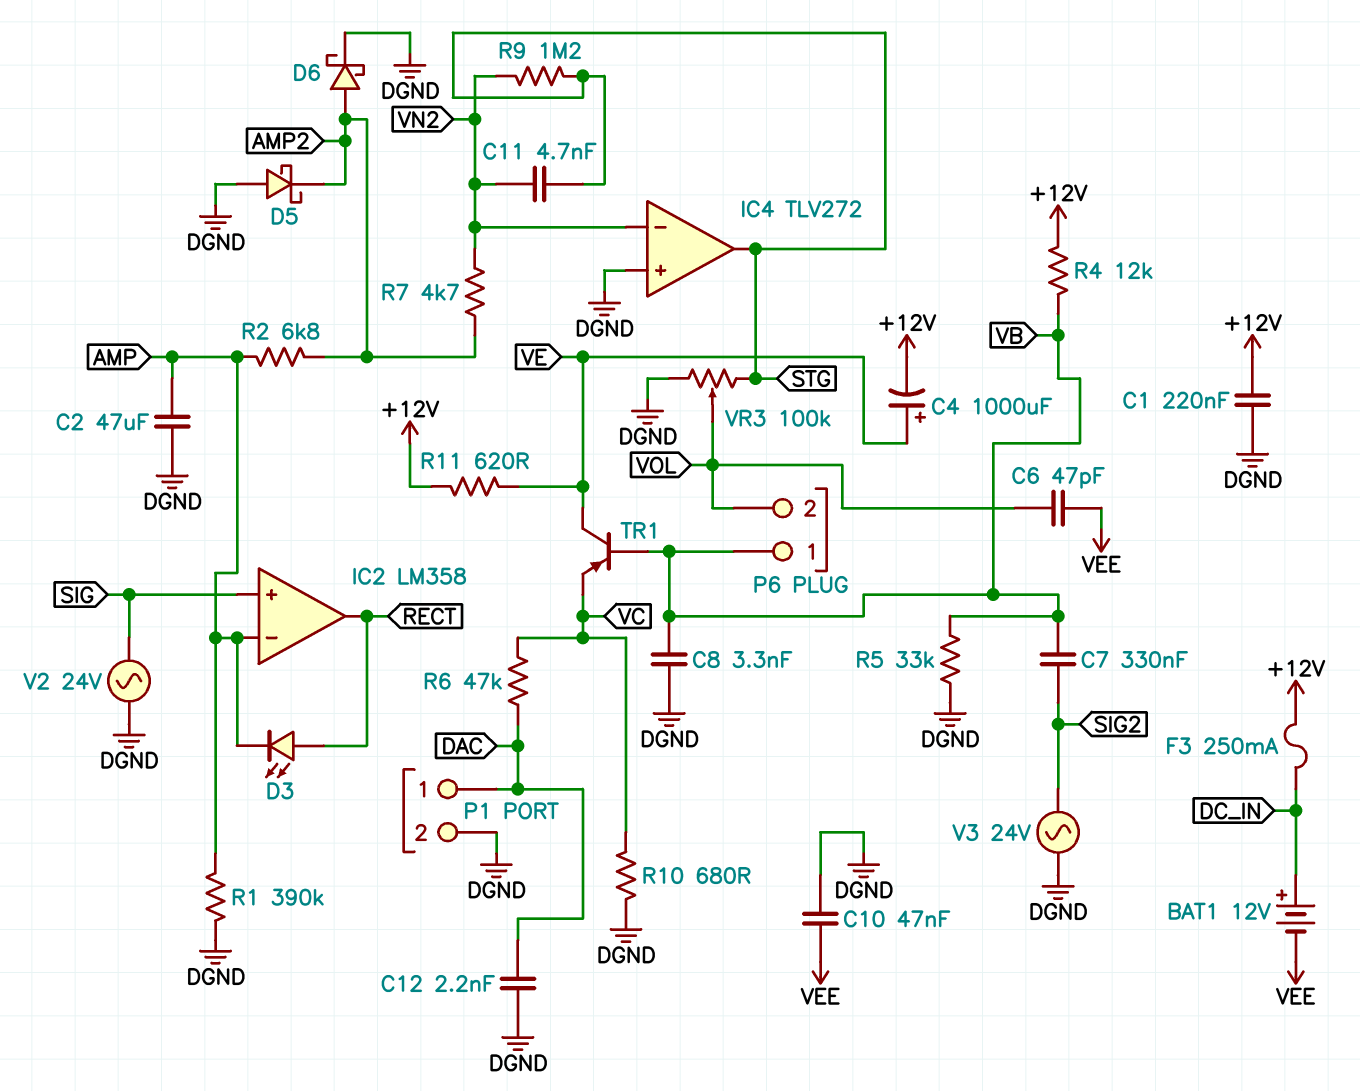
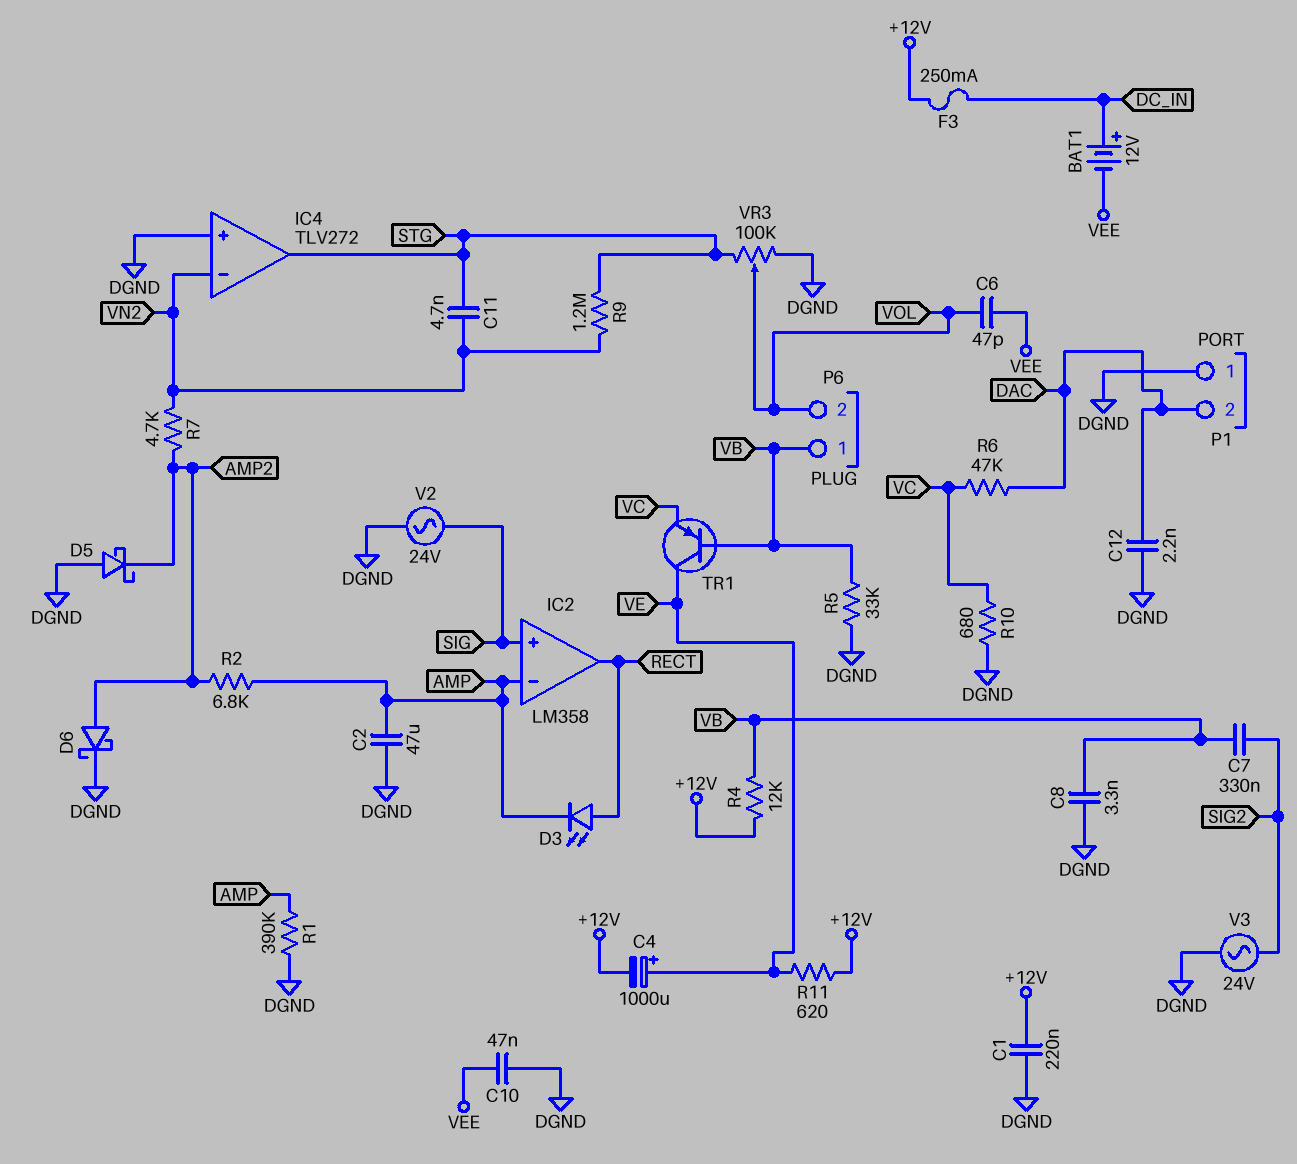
P1 pin 1: DAC -> DGND
P1 pin 2: DGND -> DAC

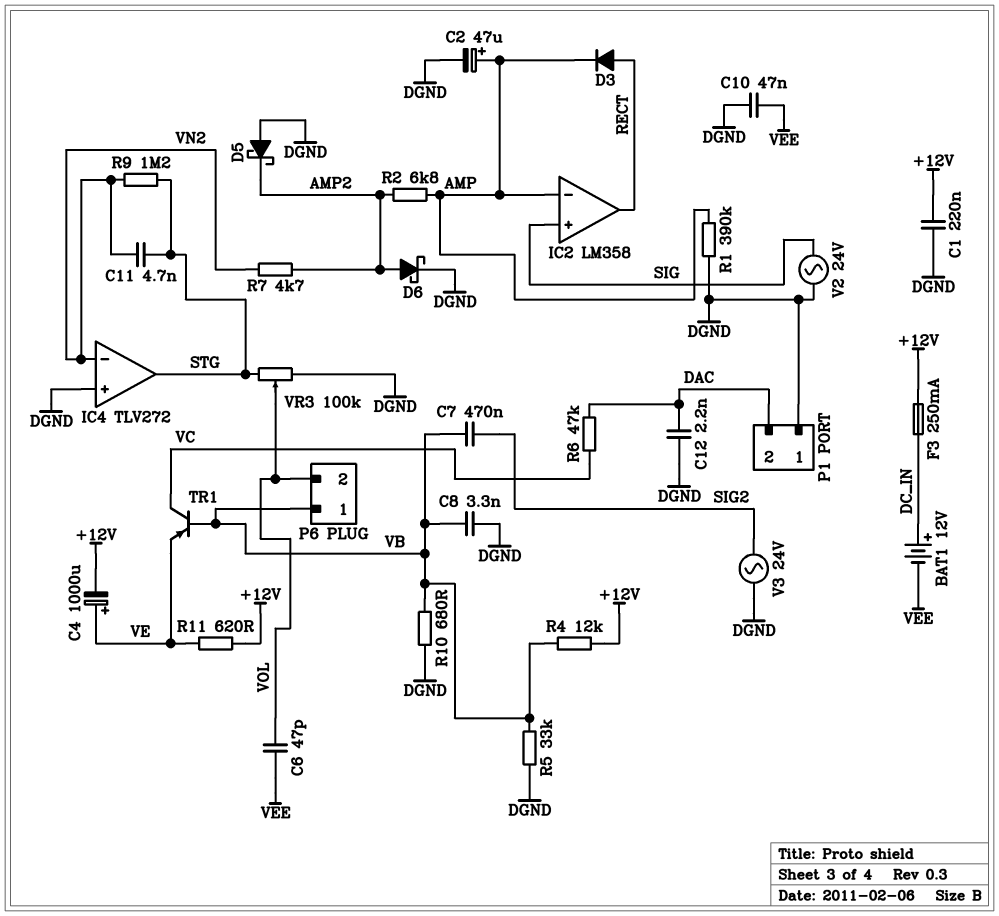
C2: 47uF (AMP, DGND) -> 47uF (plus AMP, minus DGND)
C7: 330nF (SIG2, VB) -> 470nF (SIG2, VB)
D3: LED (A RECT, K AMP) -> diode (A RECT, K AMP)
R10: 680 (DGND, VC) -> 680 (DGND, VB)
TR1: PNP (B VB, C VE, E VC) -> PNP (B VB, C VC, E VE)

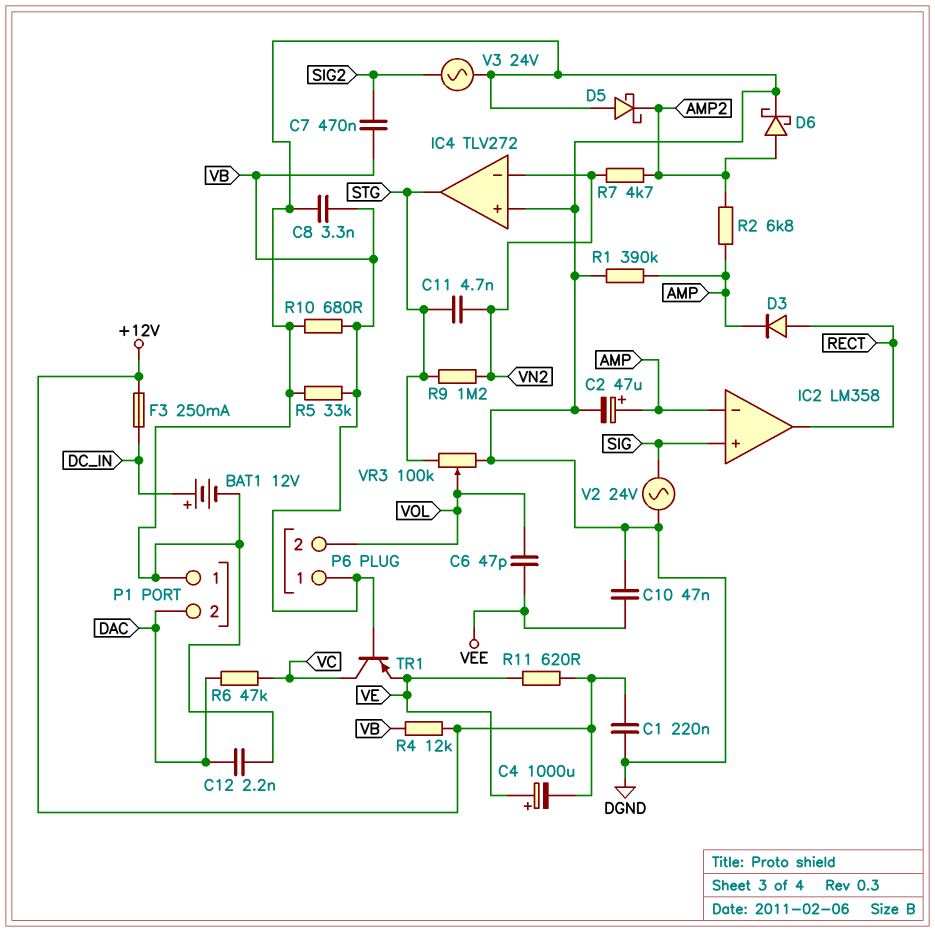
BAT1: 12V (plus DC_IN, minus VEE) -> 12V (plus DC_IN, minus DGND)

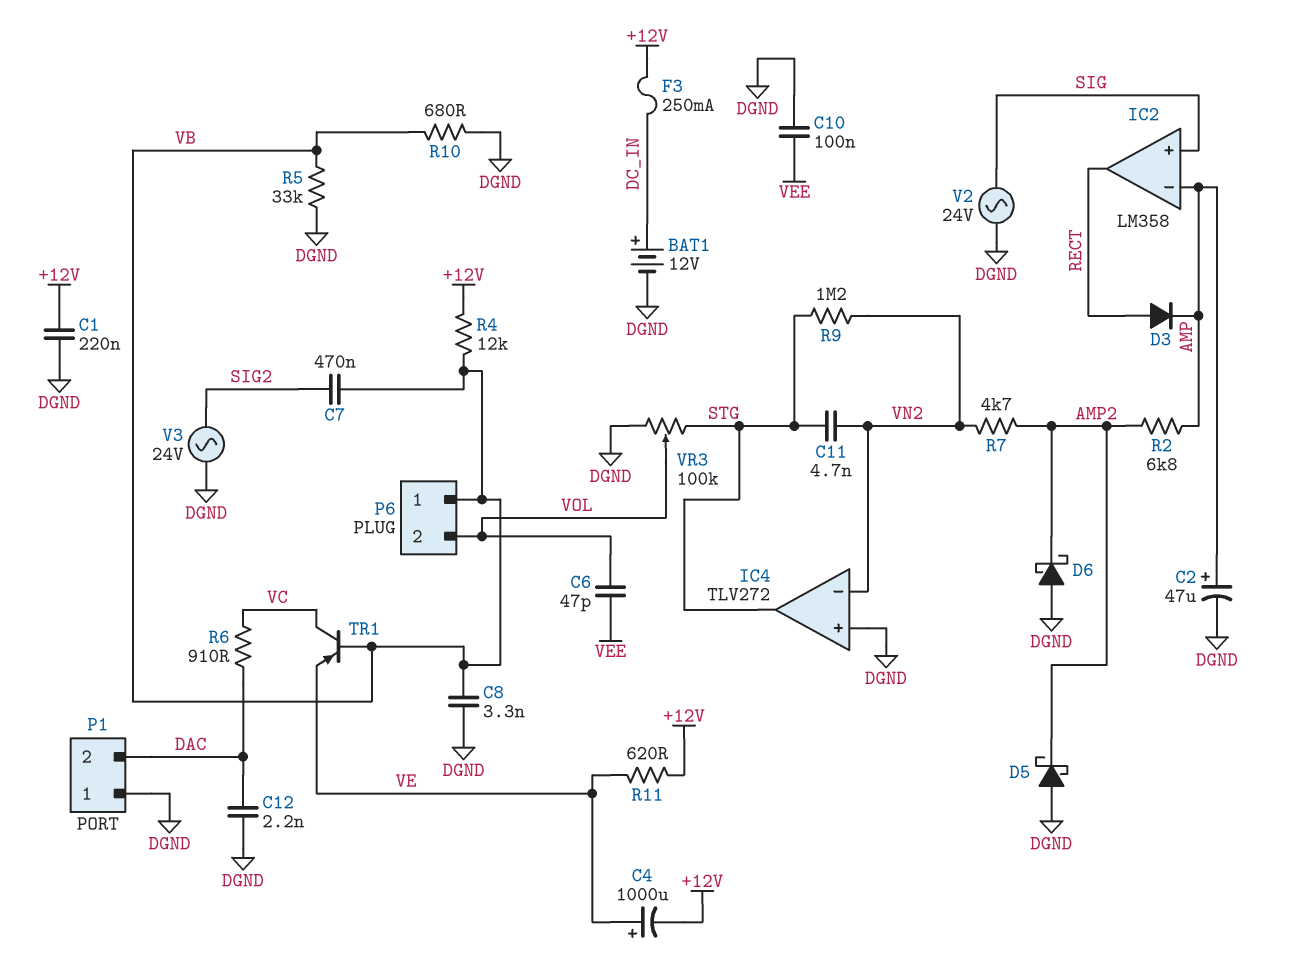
C10: 47nF (DGND, VEE) -> 100nF (DGND, VEE)
D6: schottky (A AMP2, K DGND) -> schottky (A DGND, K AMP2)
R1: 390k (AMP, DGND) -> none
R6: 47k (DAC, VC) -> 910 (DAC, VC)

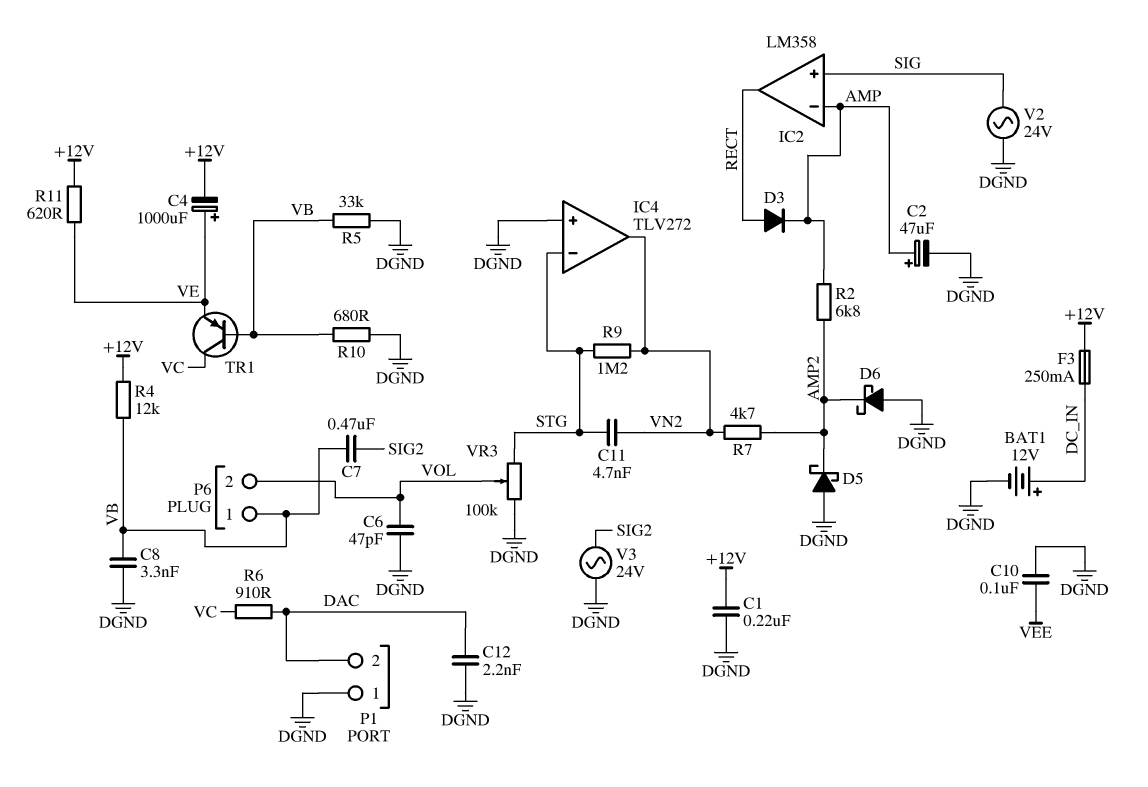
C6: 47pF (VEE, VOL) -> 47pF (DGND, VOL)
IC4 pin in-: VN2 -> STG
IC4 pin out: STG -> VN2

